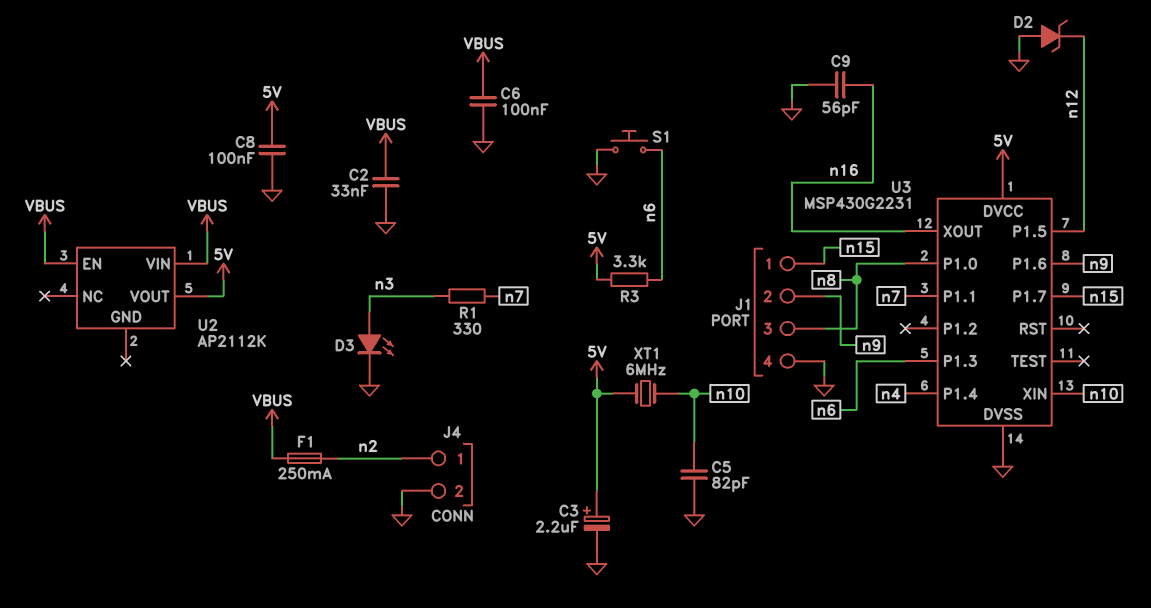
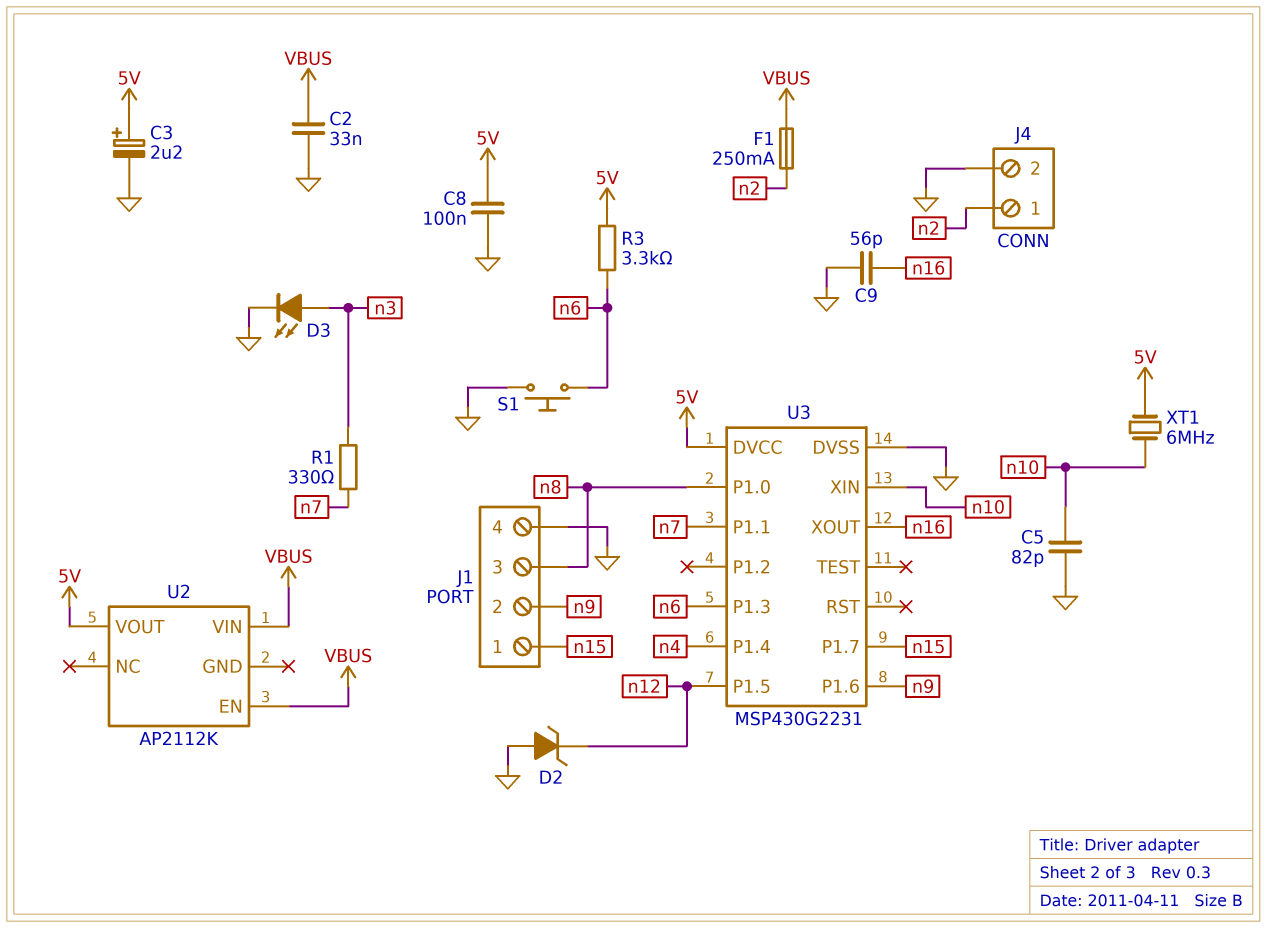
C6: 100nF (GND, VBUS) -> none

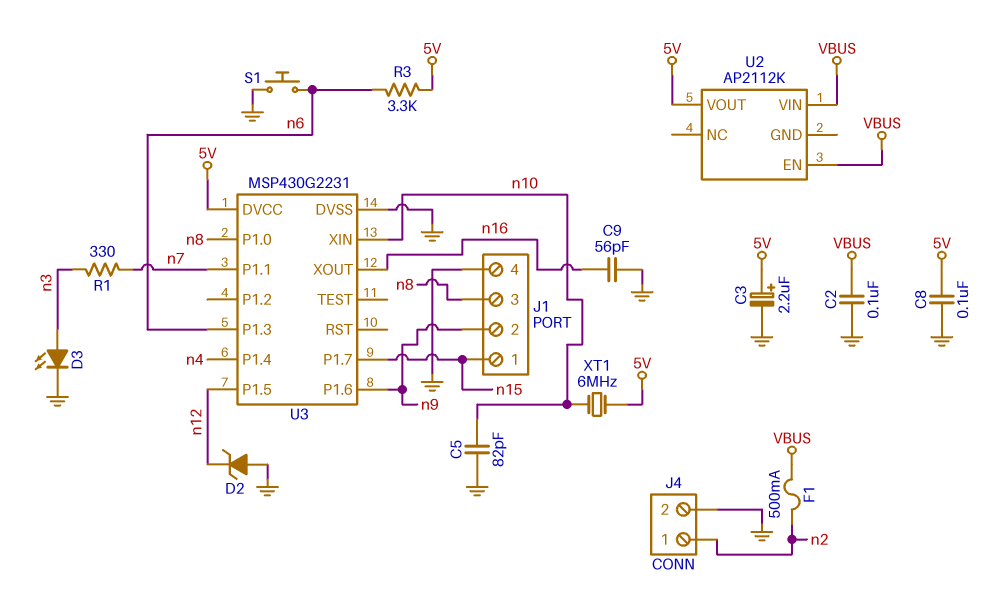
C2: 33nF (GND, VBUS) -> 100nF (GND, VBUS)
F1: 250mA (VBUS, n2) -> 500mA (VBUS, n2)

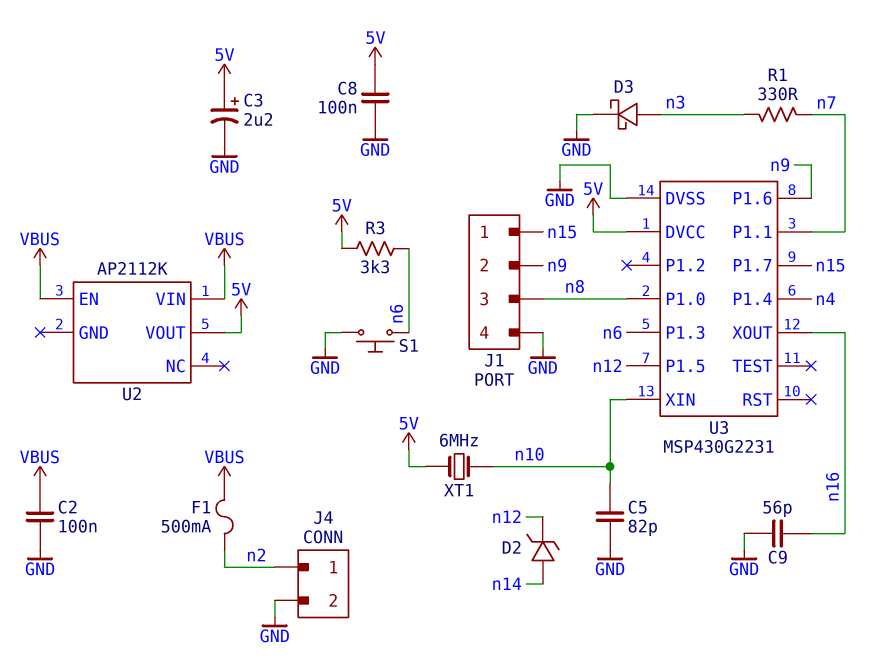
D2: zener (A GND, K n12) -> zener (A n14, K n12)
D3: LED (A n3, K GND) -> schottky (A n3, K GND)

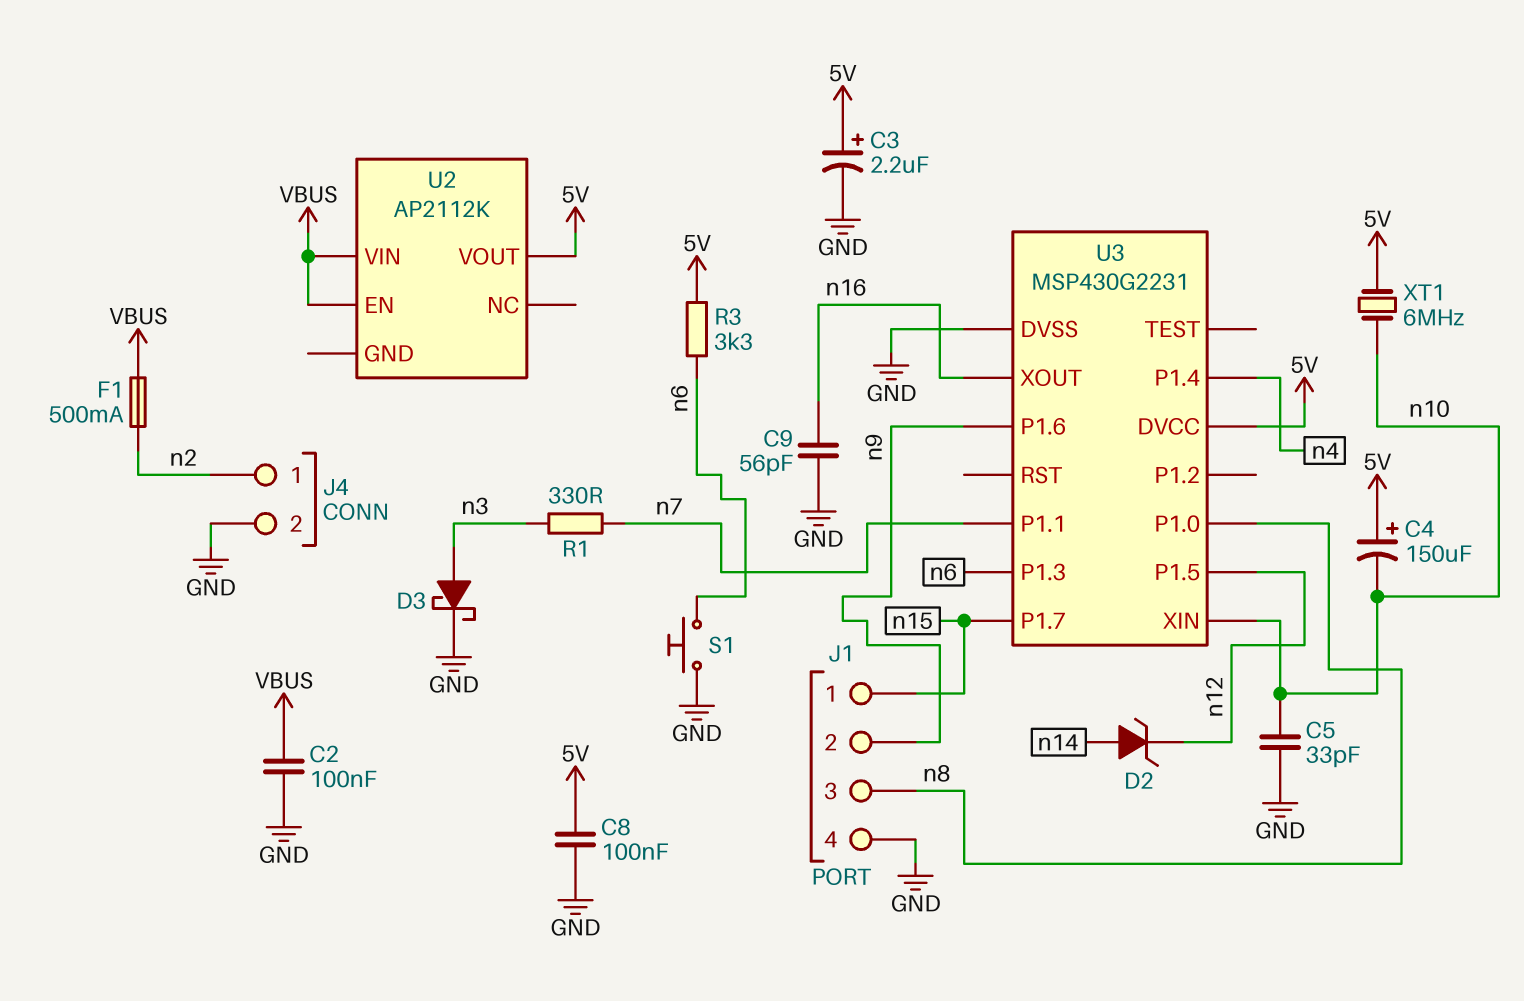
C4: none -> 150uF (plus 5V, minus n10)
C5: 82pF (GND, n10) -> 33pF (GND, n10)

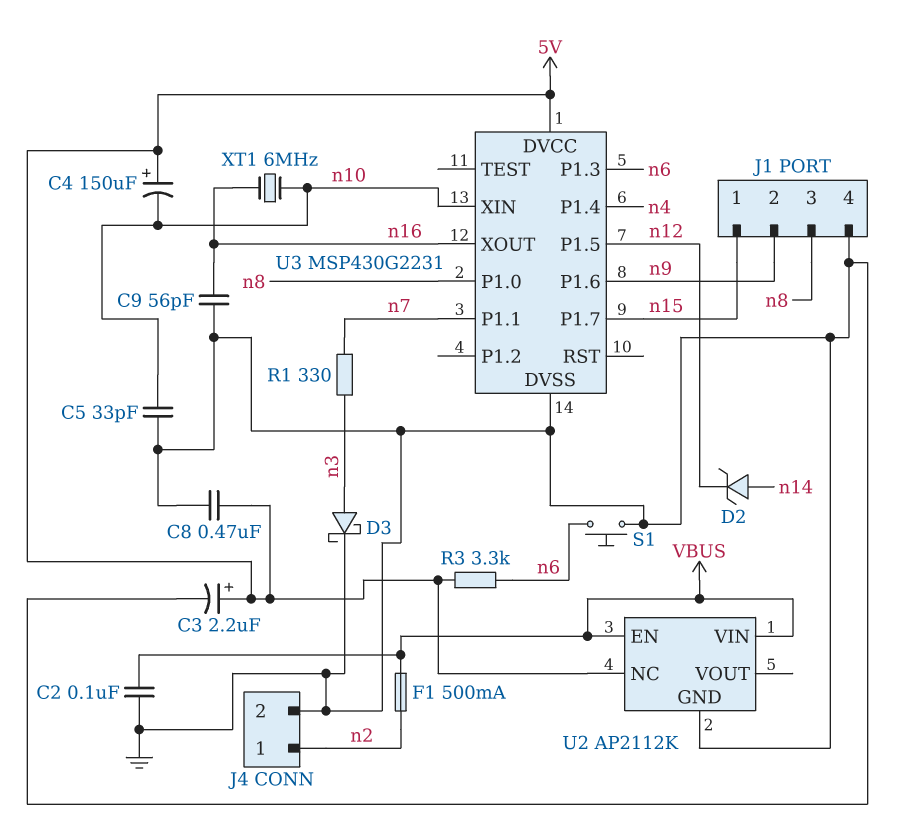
C8: 100nF (5V, GND) -> 470nF (5V, GND)
U2 pin GND: none -> GND
U2 pin NC: none -> 5V
U2 pin VOUT: 5V -> none
XT1: 6MHz (5V, n10) -> 6MHz (n10, n16)

